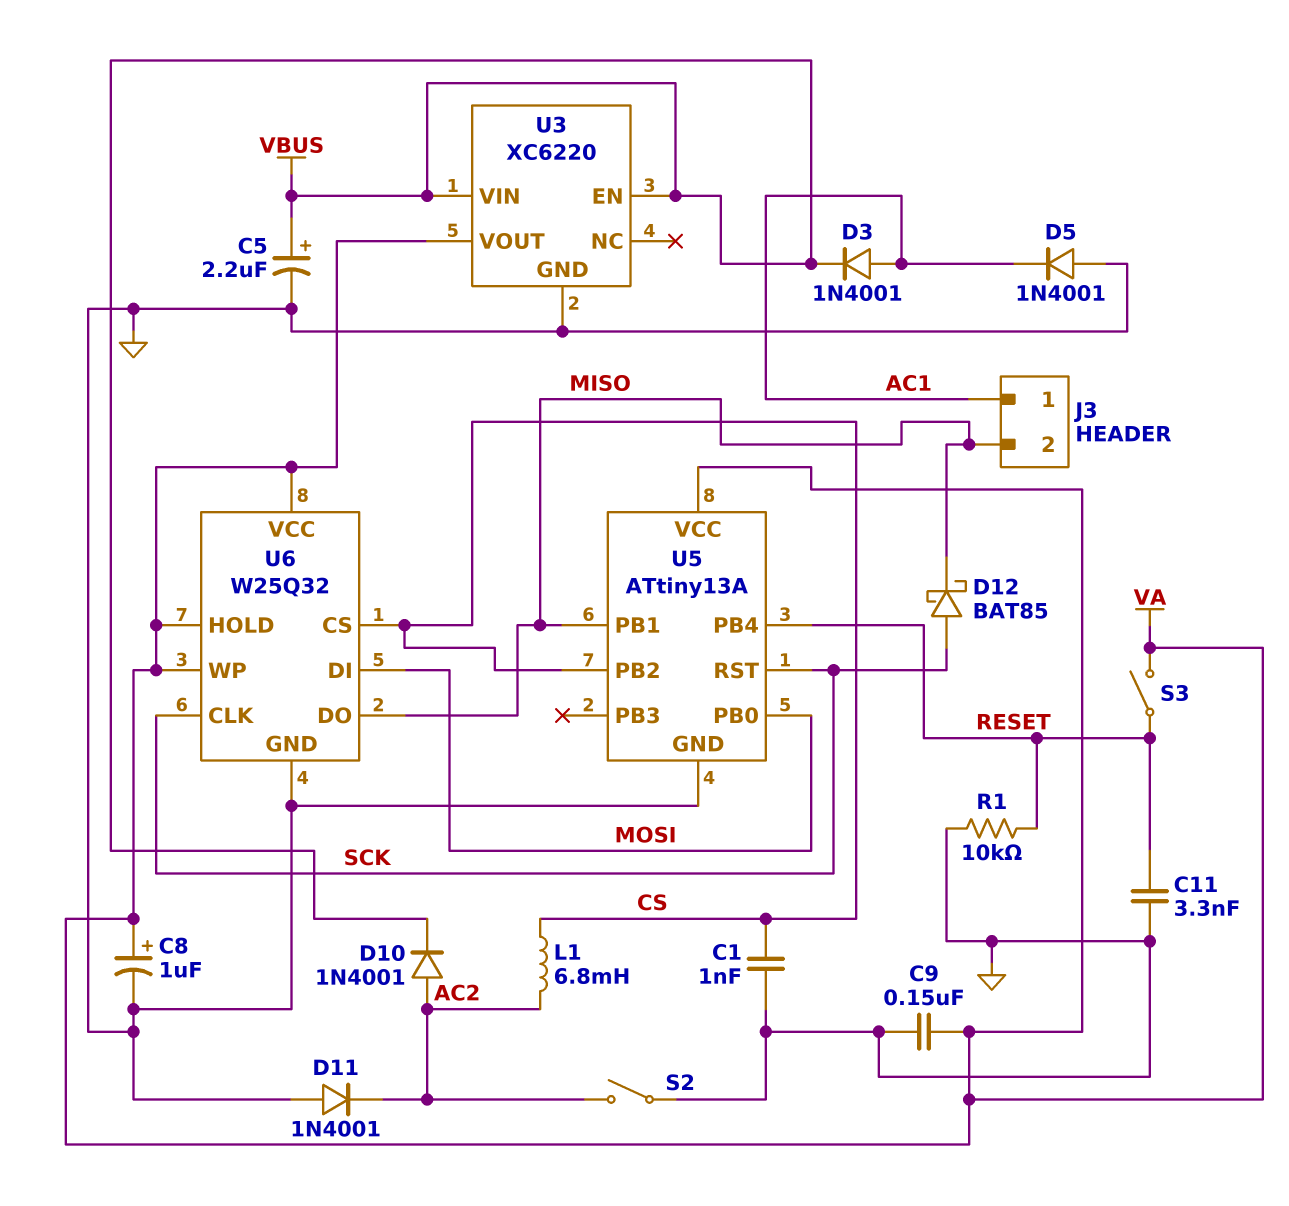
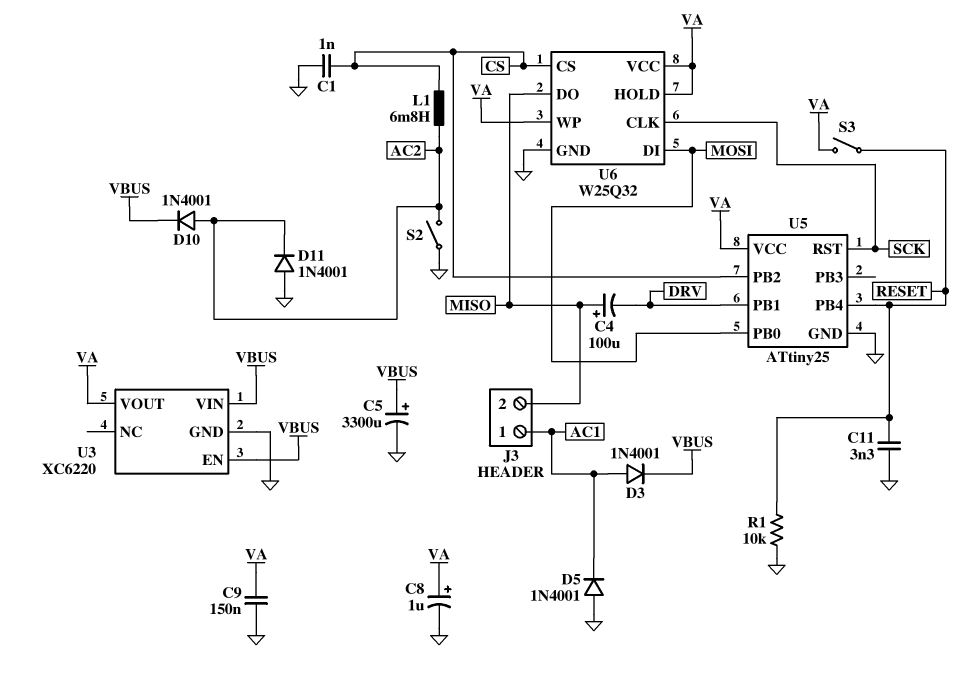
C4: none -> 100uF (plus MISO, minus DRV)
C5: 2.2uF (plus VBUS, minus GND) -> 3300uF (plus VBUS, minus GND)
D12: schottky BAT85 (A SCK, K MISO) -> none
U5: ATtiny13A -> ATtiny25
U5 pin PB1: MISO -> DRV

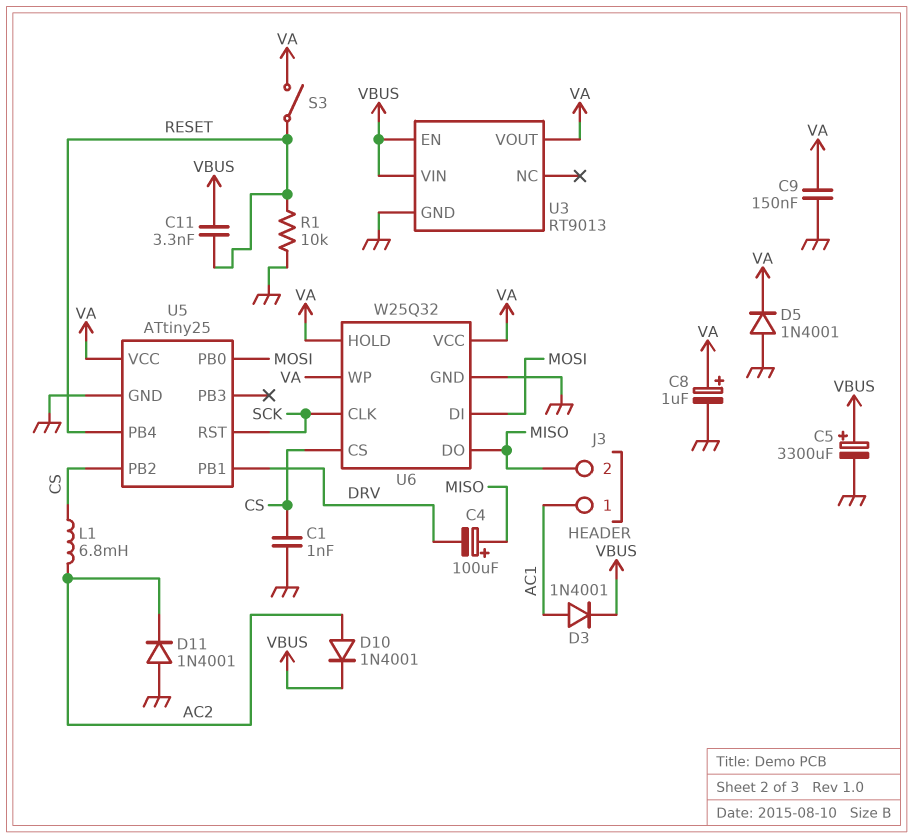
C11: 3.3nF (GND, RESET) -> 3.3nF (RESET, VBUS)
D5: diode 1N4001 (A GND, K AC1) -> diode 1N4001 (A GND, K VA)
S2: switch (AC2, GND) -> none
U3: XC6220 -> RT9013

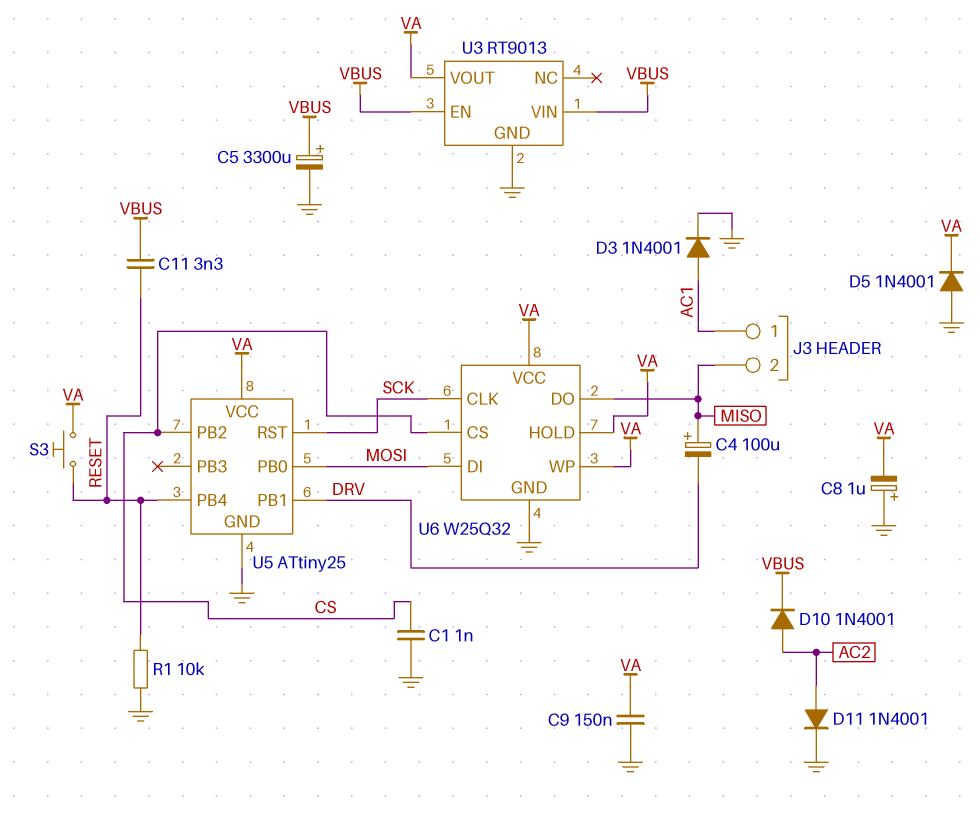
C8: 1uF (plus VA, minus GND) -> 1uF (plus GND, minus VA)
D3: diode 1N4001 (A AC1, K VBUS) -> diode 1N4001 (A AC1, K GND)
D11: diode 1N4001 (A GND, K AC2) -> diode 1N4001 (A AC2, K GND)
L1: 6.8mH (AC2, CS) -> none
S3: switch (RESET, VA) -> button (RESET, VA)

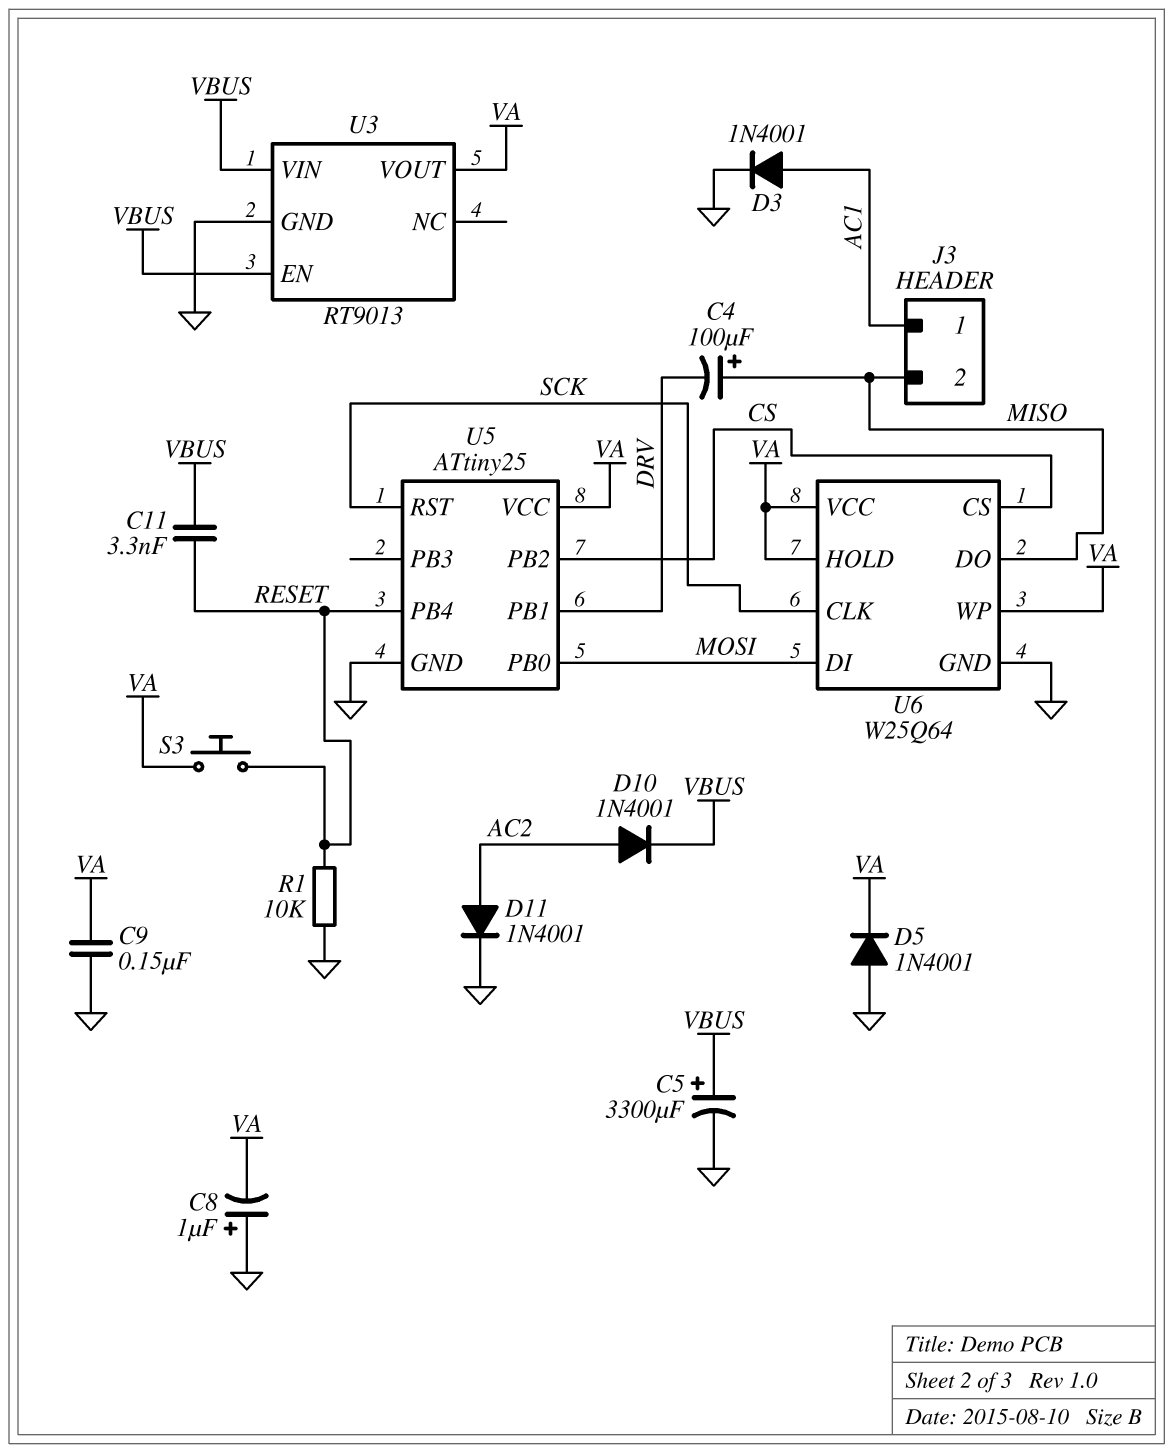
C1: 1nF (CS, GND) -> none
U6: W25Q32 -> W25Q64

